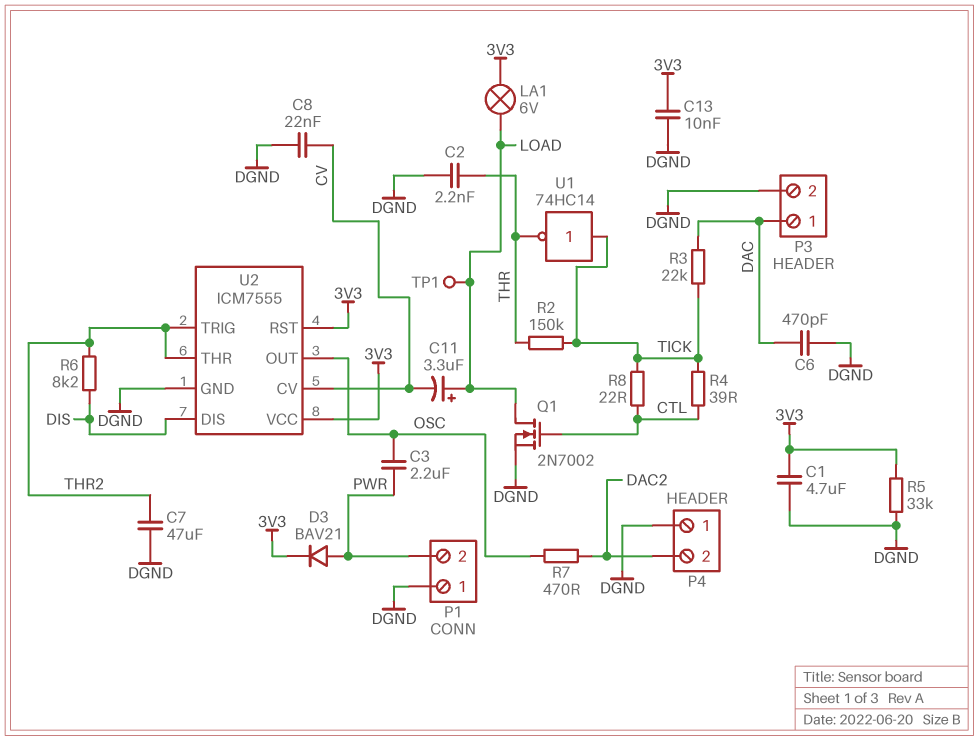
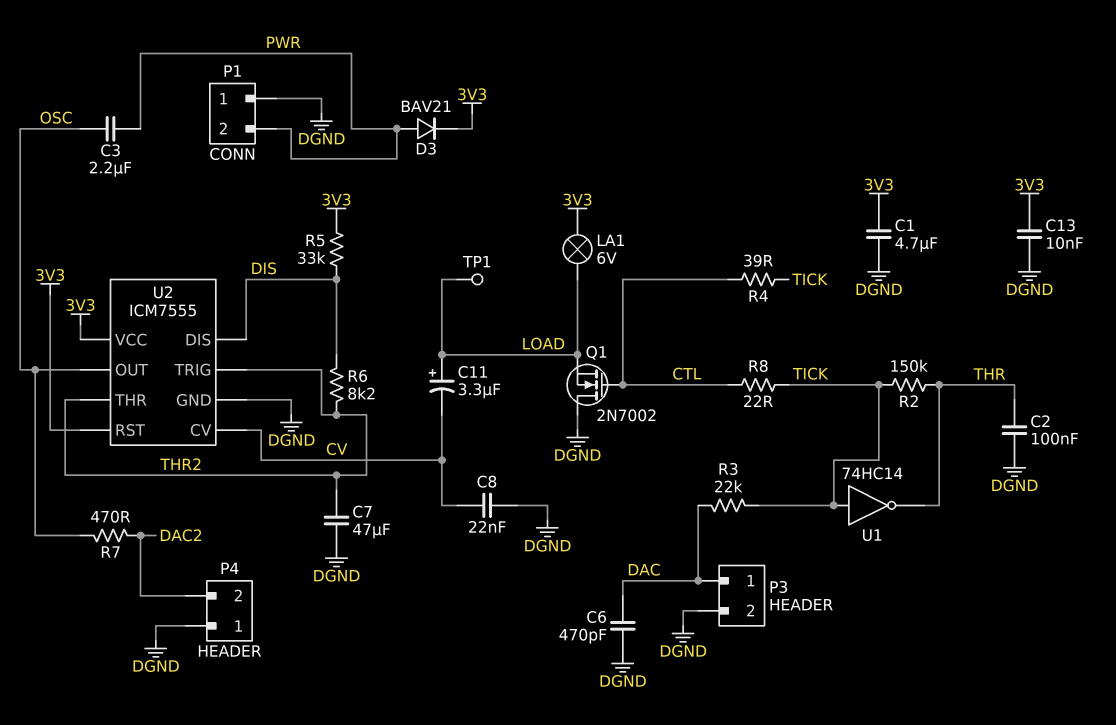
C2: 2.2nF (DGND, THR) -> 100nF (DGND, THR)
Q1: NMOS 2N7002 (G CTL, D LOAD, S DGND) -> NMOS 2N7002 (G CTL, D DGND, S LOAD)
R5: 33k (3V3, DGND) -> 33k (3V3, DIS)

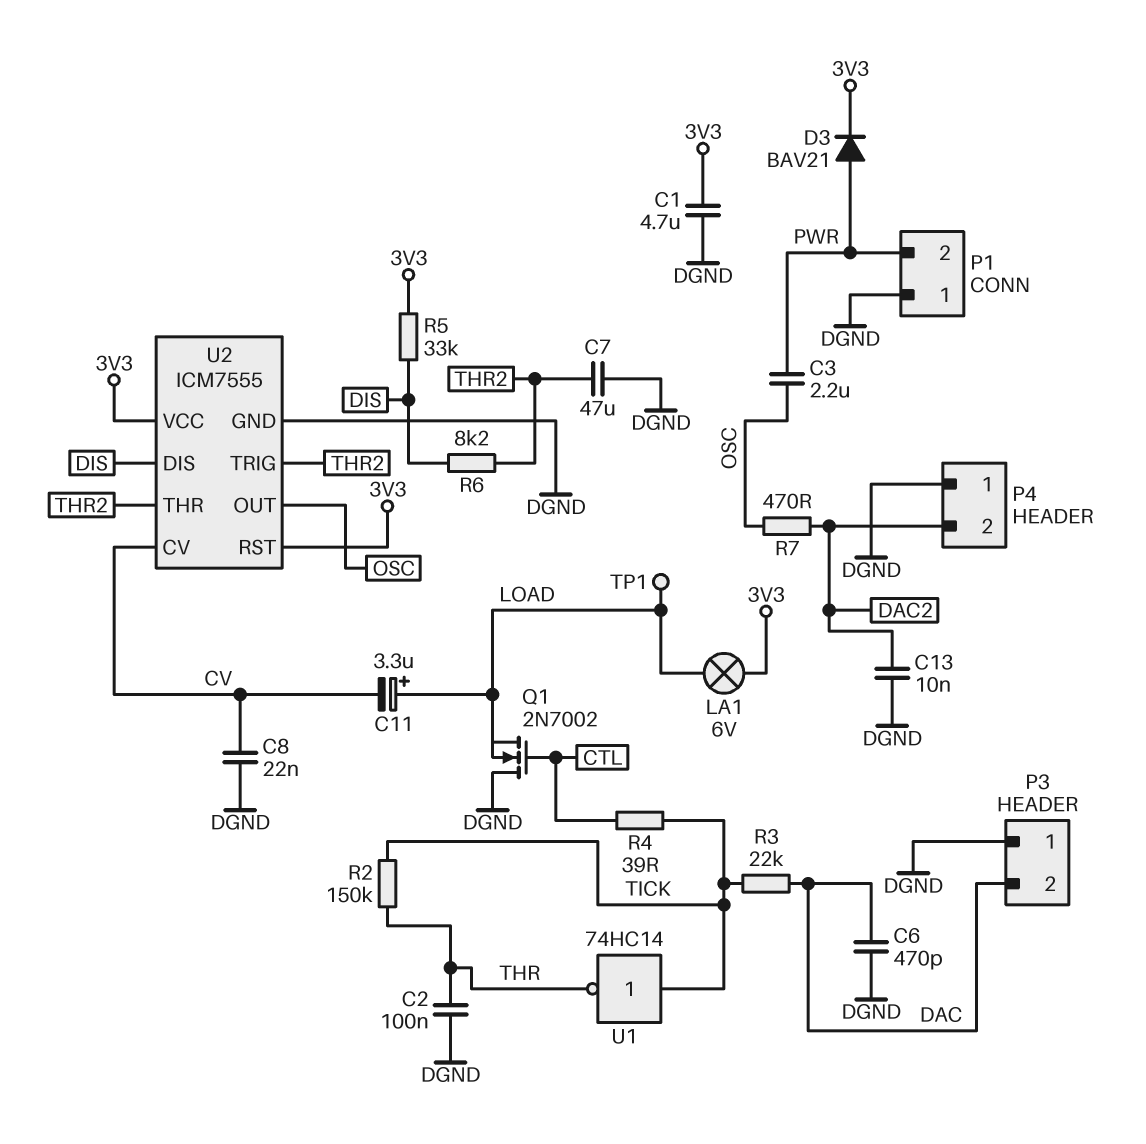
C13: 10nF (3V3, DGND) -> 10nF (DAC2, DGND)
P3 pin 1: DAC -> DGND
P3 pin 2: DGND -> DAC
R8: 22 (CTL, TICK) -> none

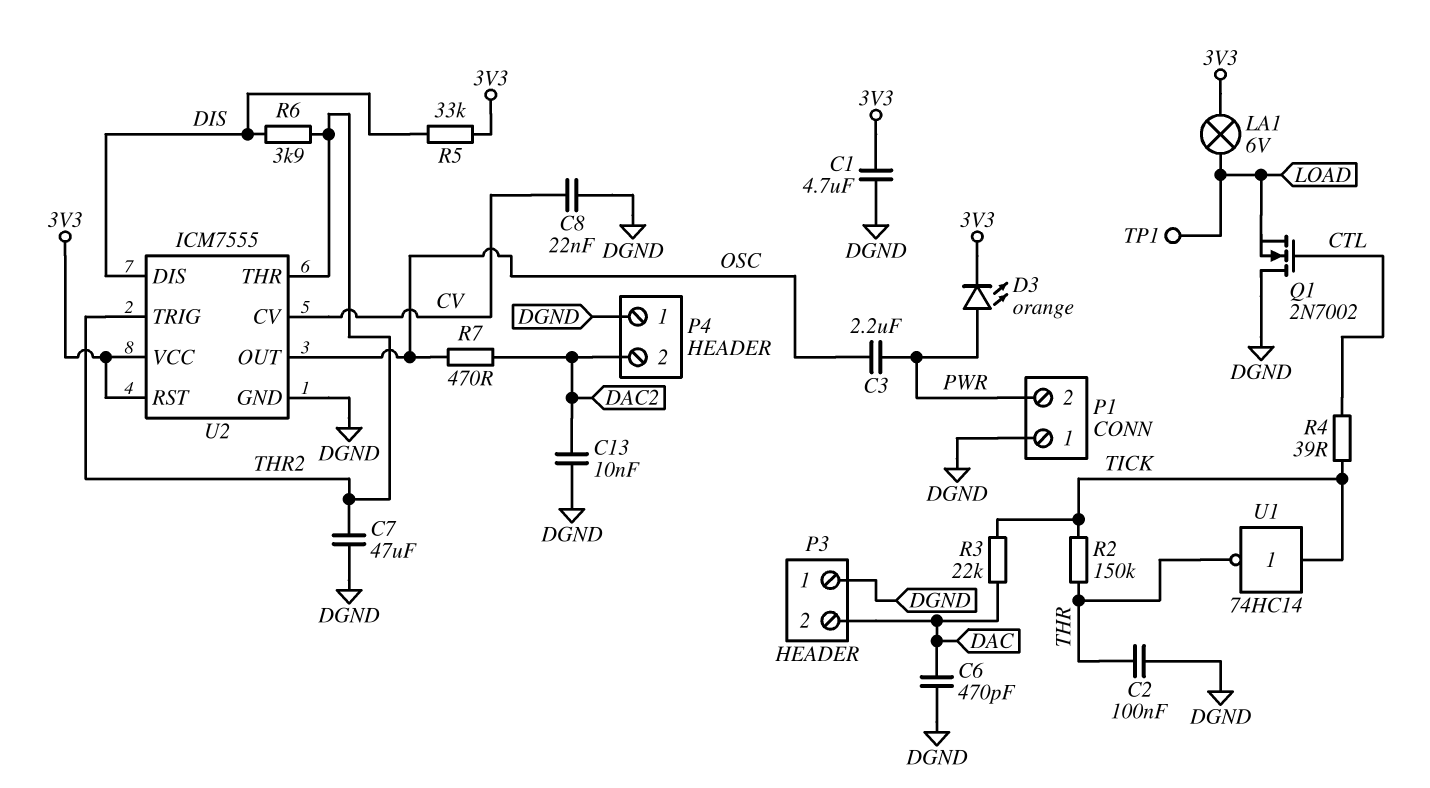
C11: 3.3uF (plus LOAD, minus CV) -> none
D3: diode BAV21 (A PWR, K 3V3) -> LED orange (A PWR, K 3V3)
R6: 8.2k (DIS, THR2) -> 3.9k (DIS, THR2)

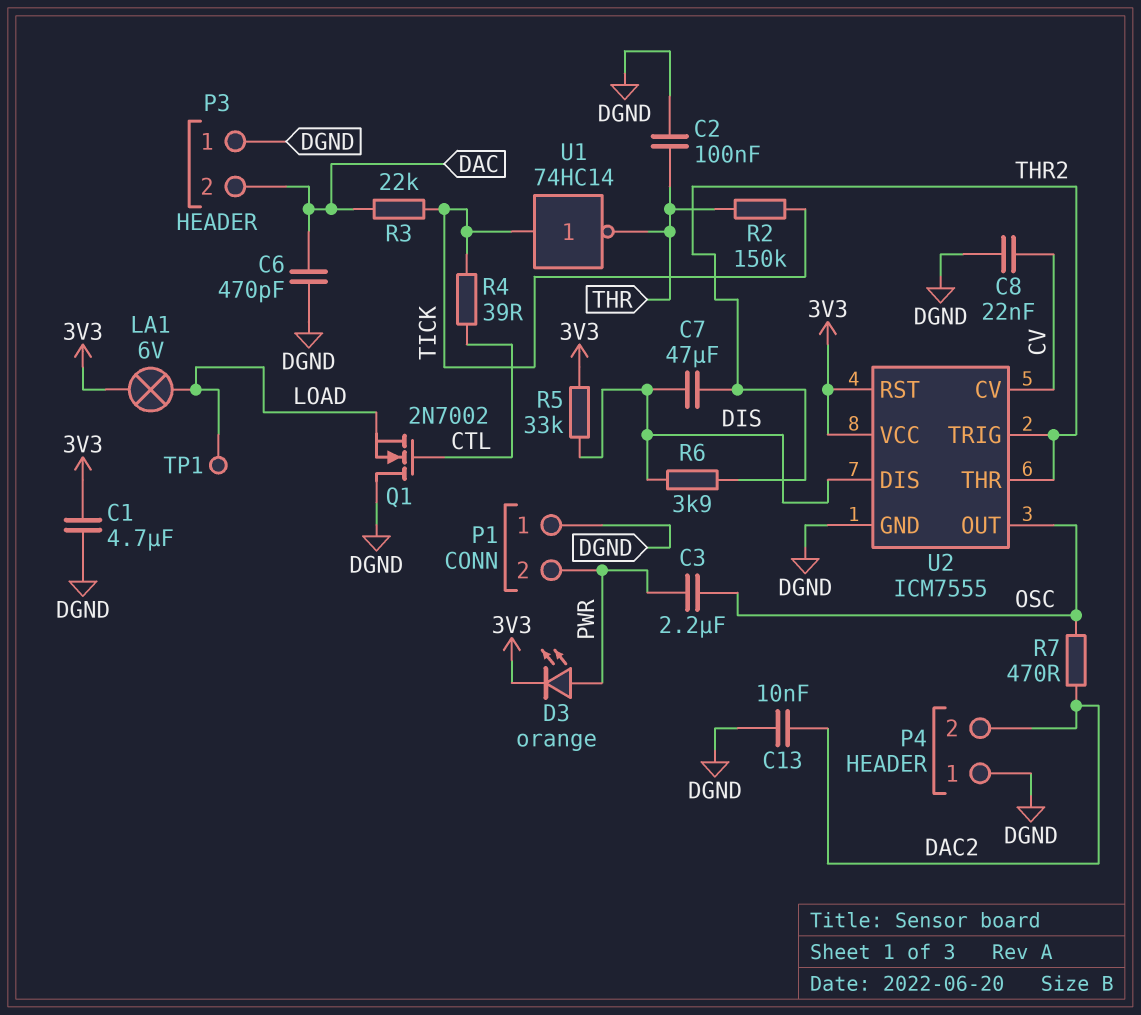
C7: 47uF (DGND, THR2) -> 47uF (DIS, THR2)

